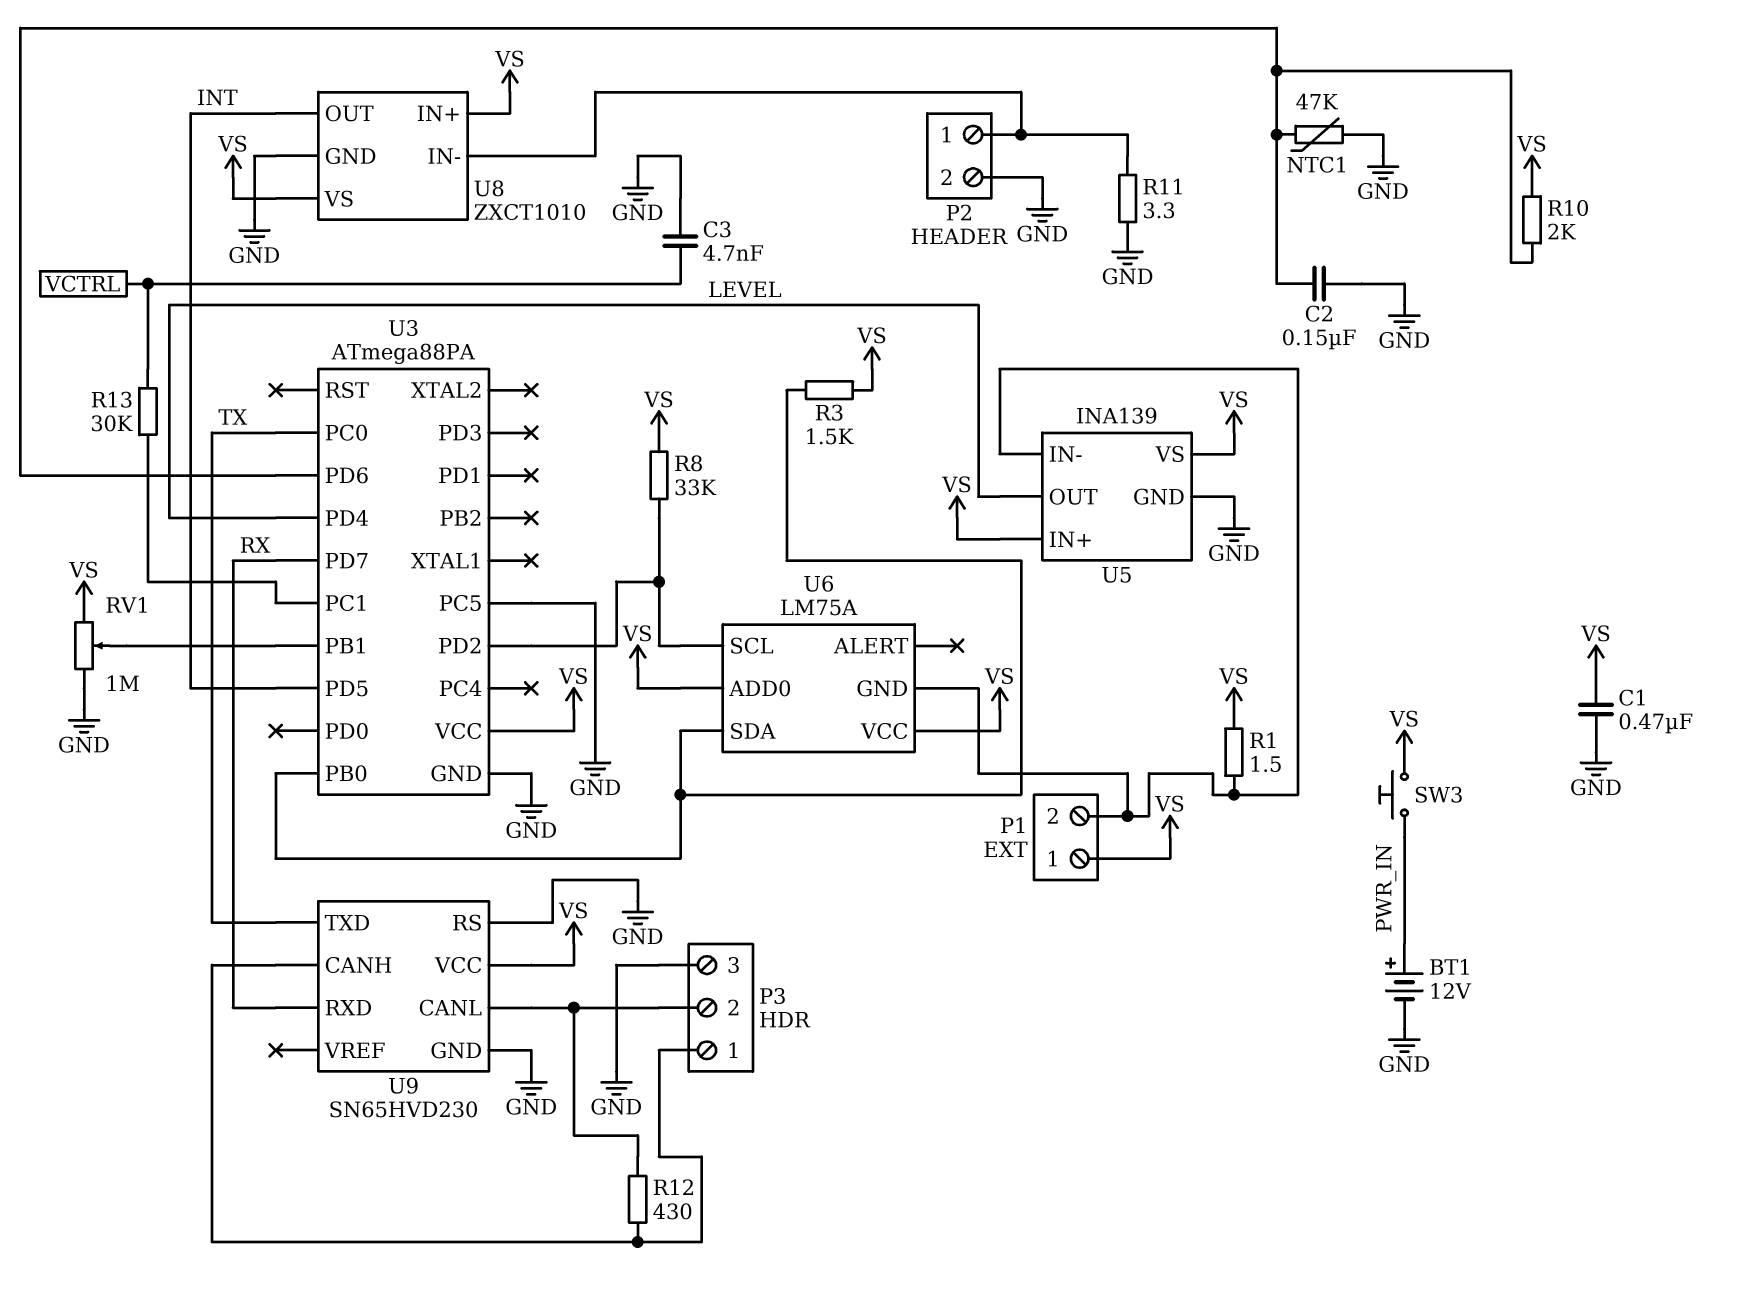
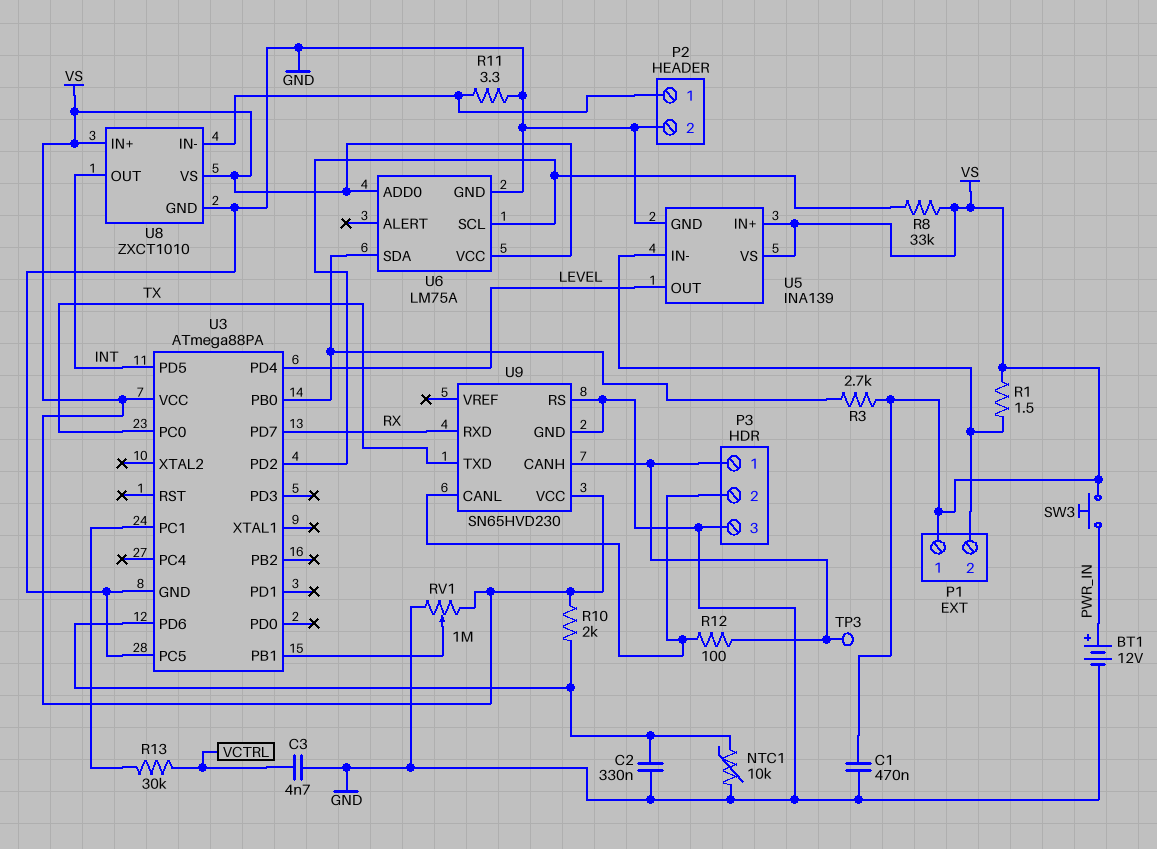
C2: 150nF (GND, U3/PD6) -> 330nF (GND, U3/PD6)
NTC1: 47k (GND, U3/PD6) -> 10k (GND, U3/PD6)
R3: 1.5k (U3/PB0, VS) -> 2.7k (U3/PB0, VS)
R12: 430 (P3/1, P3/2) -> 100 (P3/1, P3/2)
TP3: none -> test point (P3/1)
U6 pin GND: P1/2 -> GND

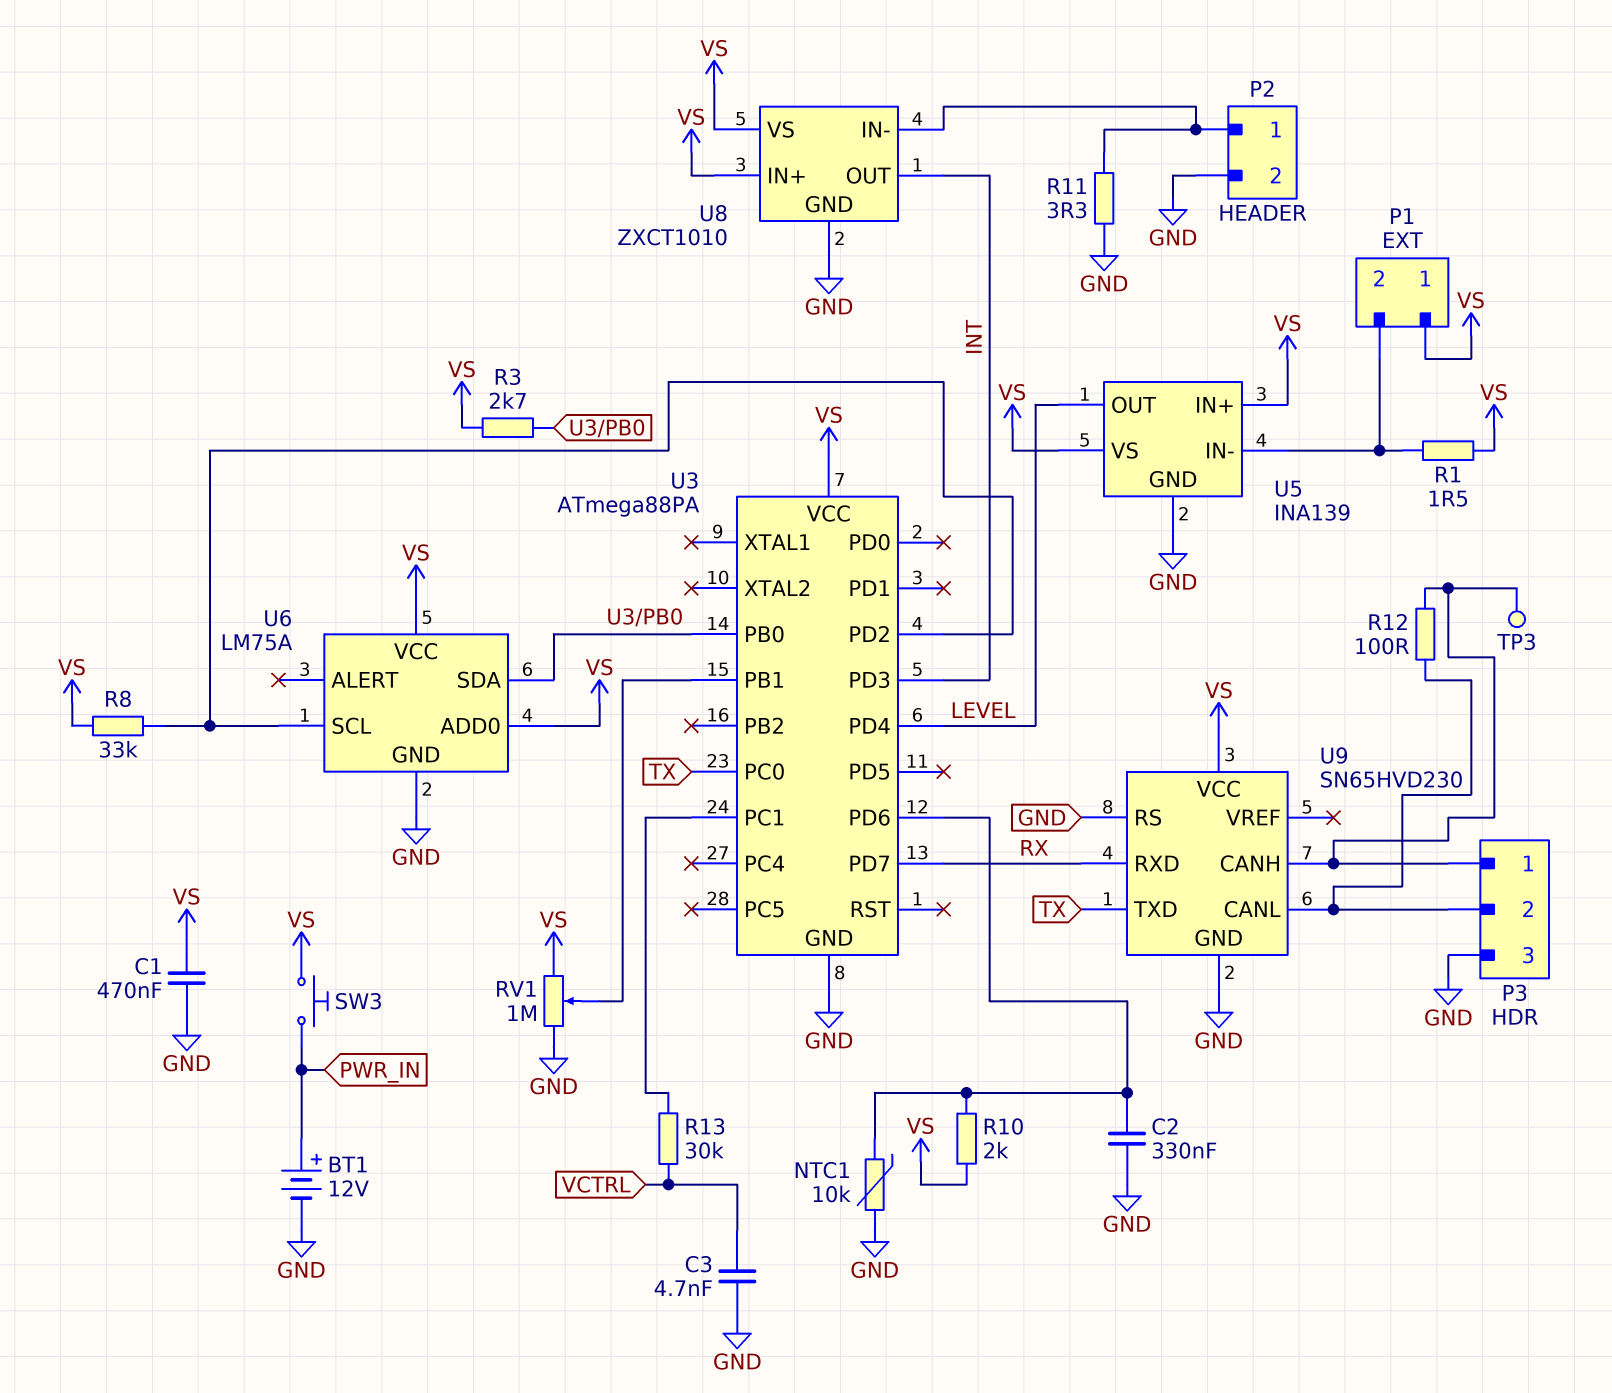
U3 pin PC5: GND -> none
U3 pin PD3: none -> INT
U3 pin PD5: INT -> none

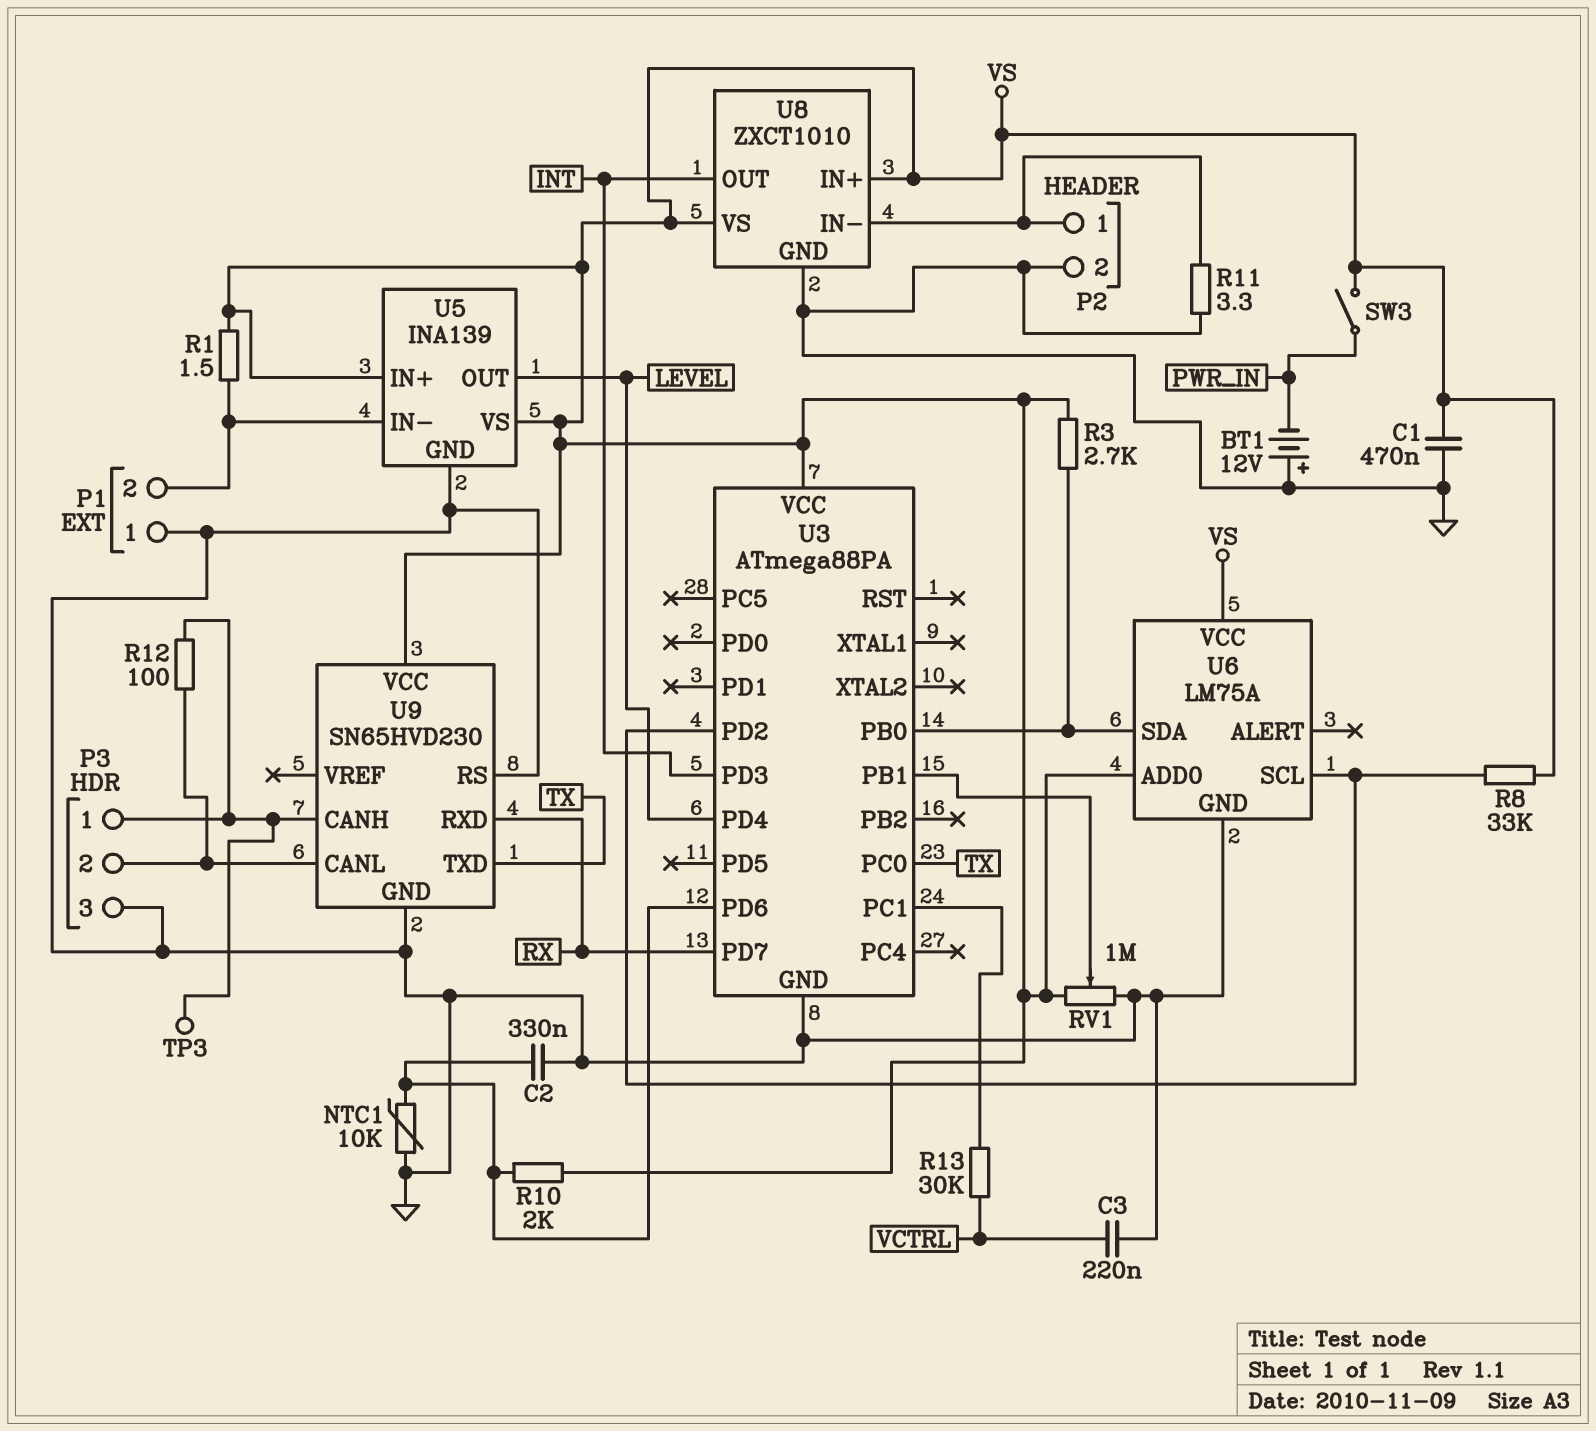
BT1: 12V (plus PWR_IN, minus GND) -> 12V (plus GND, minus PWR_IN)
C3: 4.7nF (GND, VCTRL) -> 220nF (GND, VCTRL)
P1 pin 1: VS -> GND
SW3: button (PWR_IN, VS) -> switch (PWR_IN, VS)

